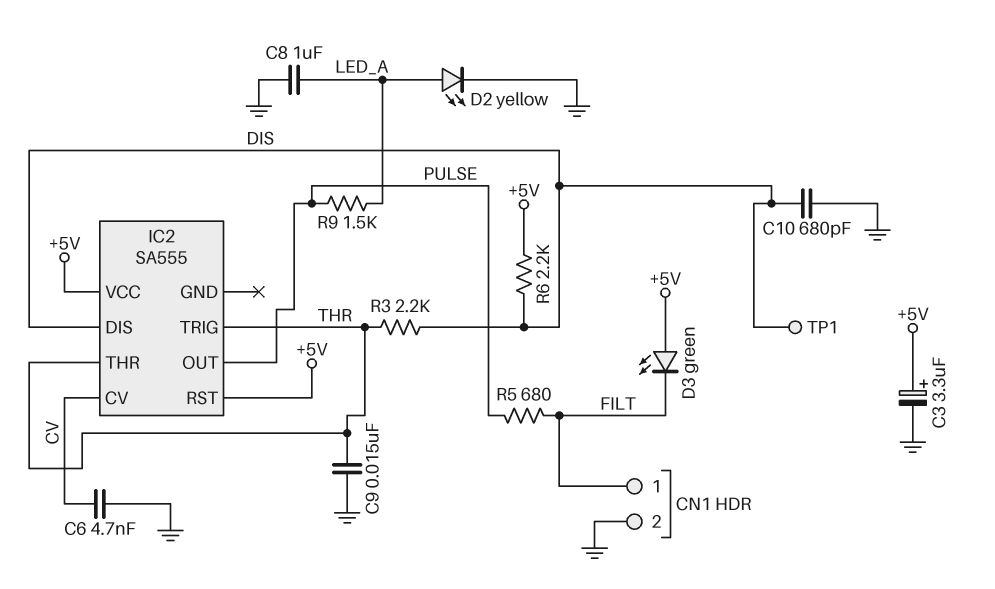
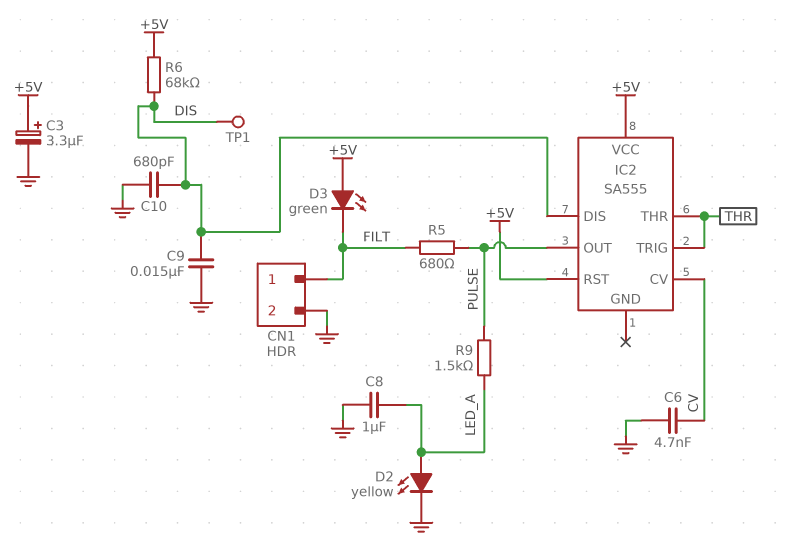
C9: 15nF (GND, THR) -> 15nF (DIS, GND)
R3: 2.2k (DIS, THR) -> none
R6: 2.2k (+5V, DIS) -> 68k (+5V, DIS)

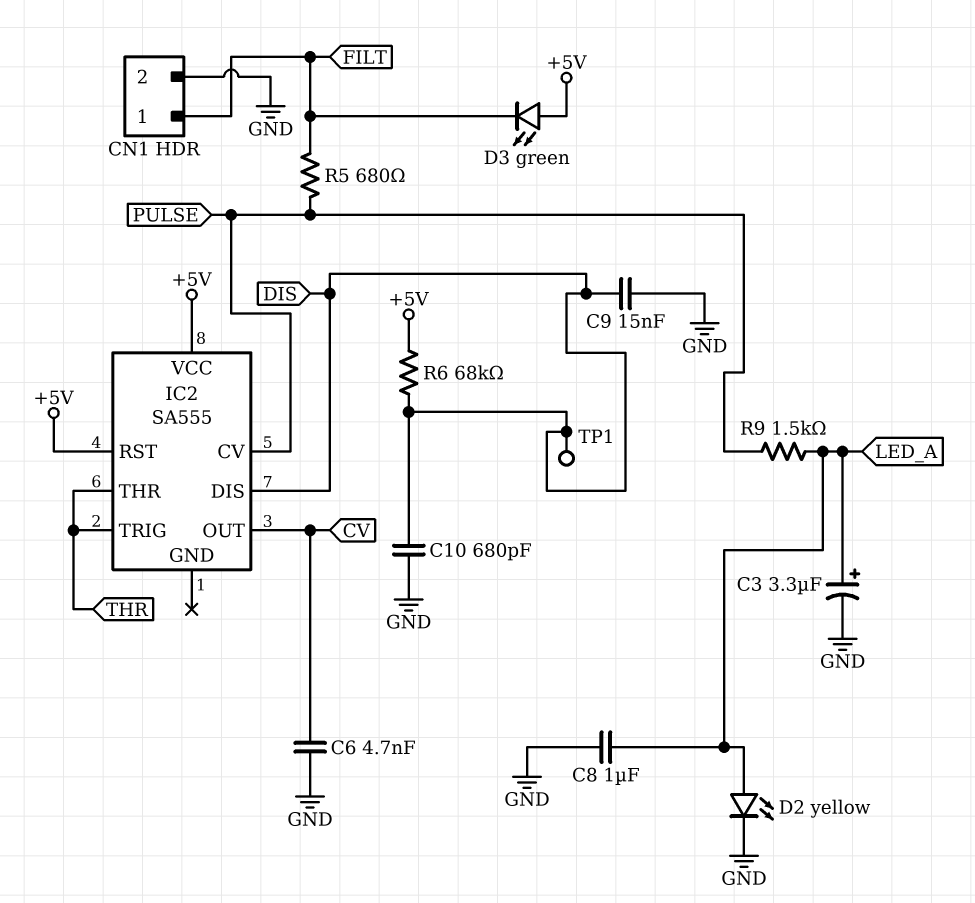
C3: 3.3uF (plus +5V, minus GND) -> 3.3uF (plus LED_A, minus GND)
IC2 pin CV: CV -> PULSE
IC2 pin OUT: PULSE -> CV

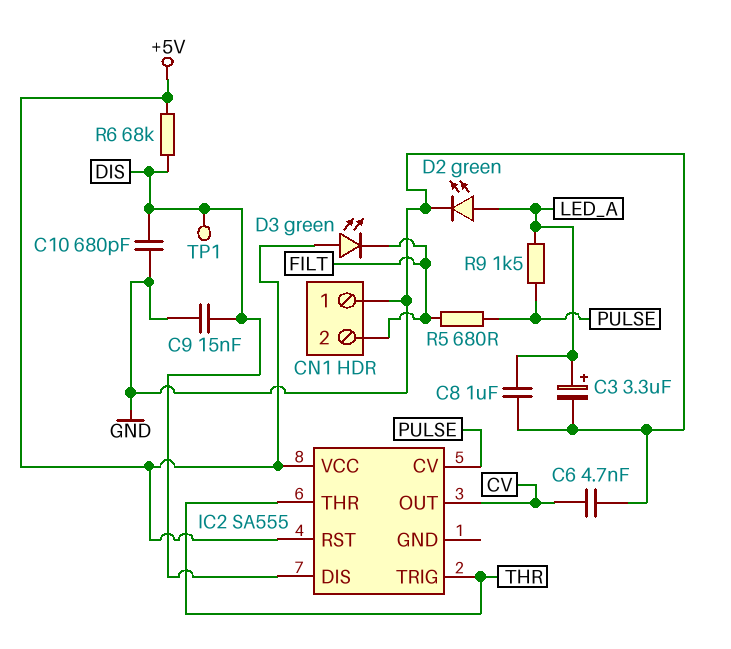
CN1 pin 1: FILT -> GND
CN1 pin 2: GND -> FILT
D2: LED yellow (A LED_A, K GND) -> LED green (A LED_A, K GND)

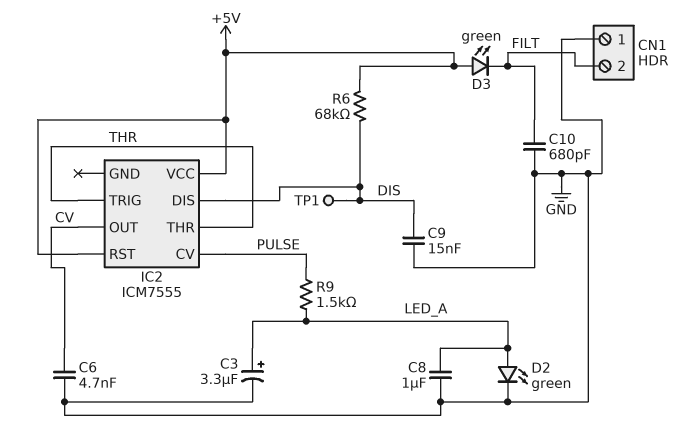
C10: 680pF (DIS, GND) -> 680pF (FILT, GND)
IC2: SA555 -> ICM7555
R5: 680 (FILT, PULSE) -> none

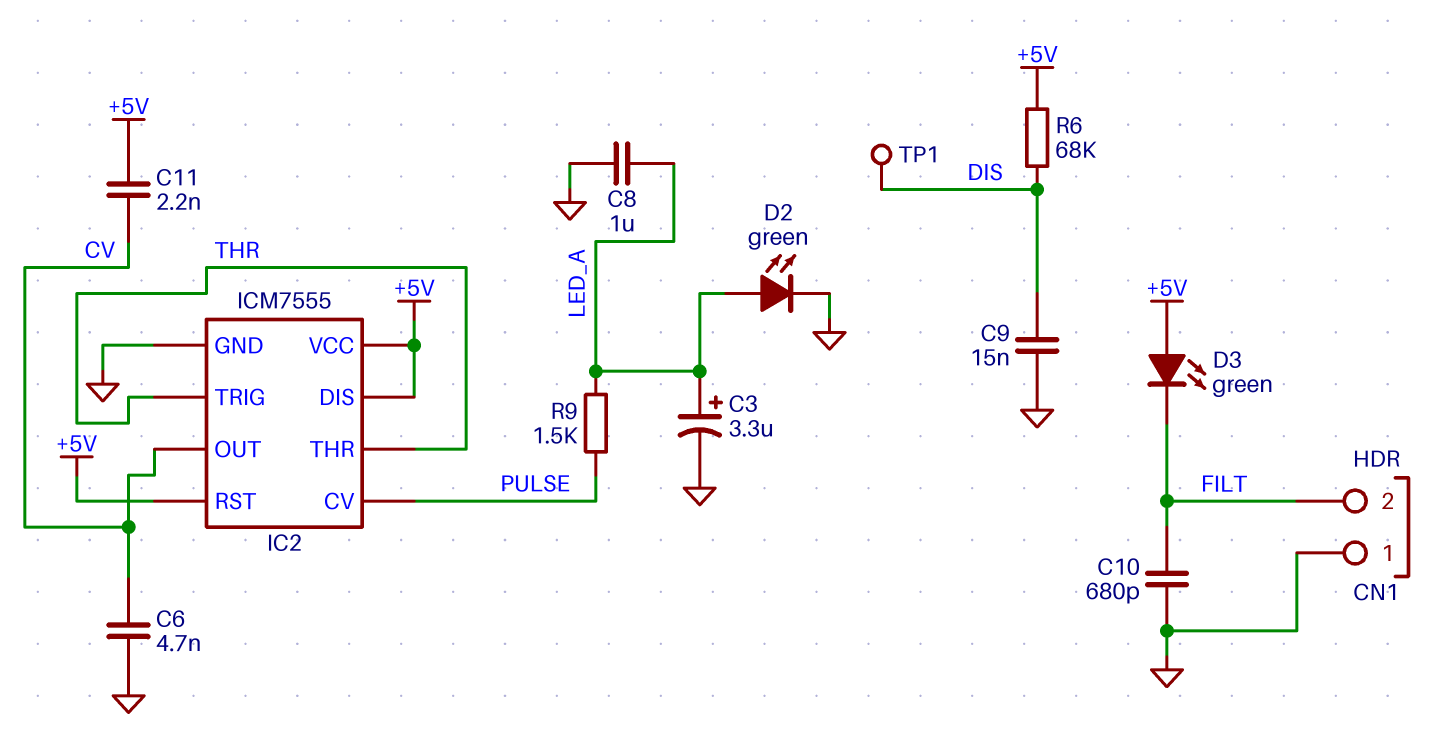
C11: none -> 2.2nF (+5V, CV)
IC2 pin DIS: DIS -> +5V
IC2 pin GND: none -> GND

